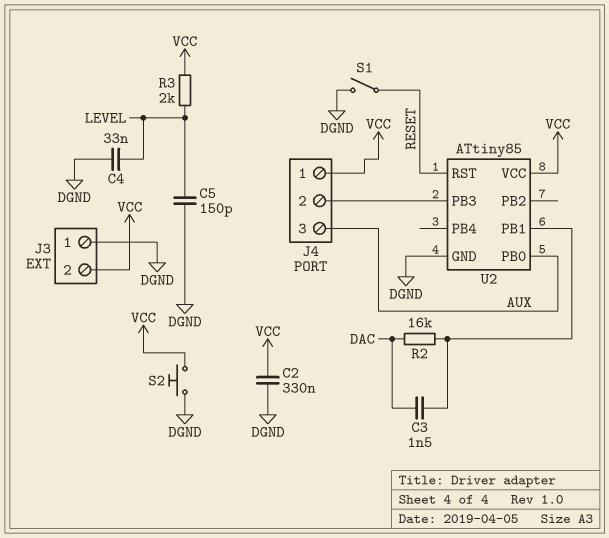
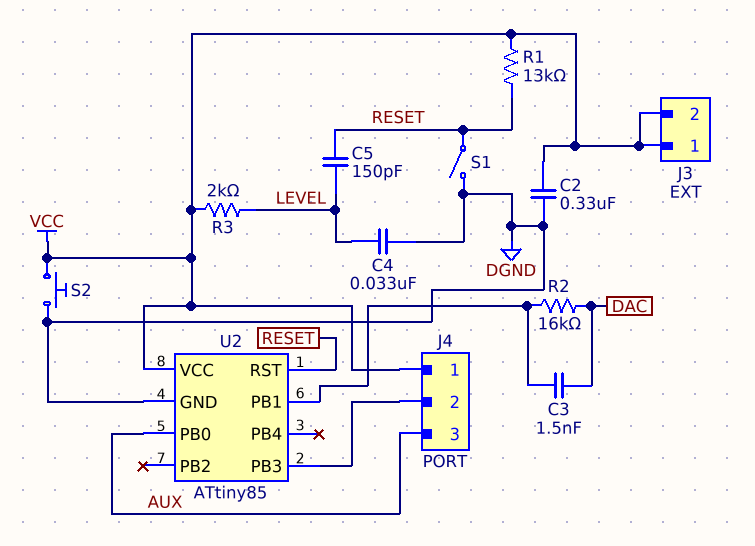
C5: 150pF (DGND, LEVEL) -> 150pF (LEVEL, RESET)
J3 pin 1: DGND -> VCC
R1: none -> 13k (RESET, VCC)

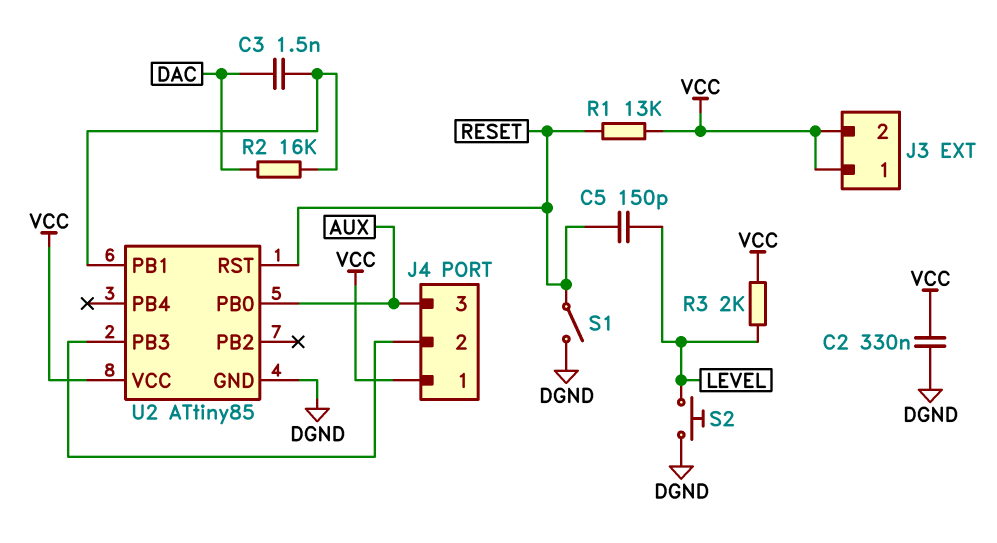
C4: 33nF (DGND, LEVEL) -> none
S2: button (DGND, VCC) -> button (DGND, LEVEL)

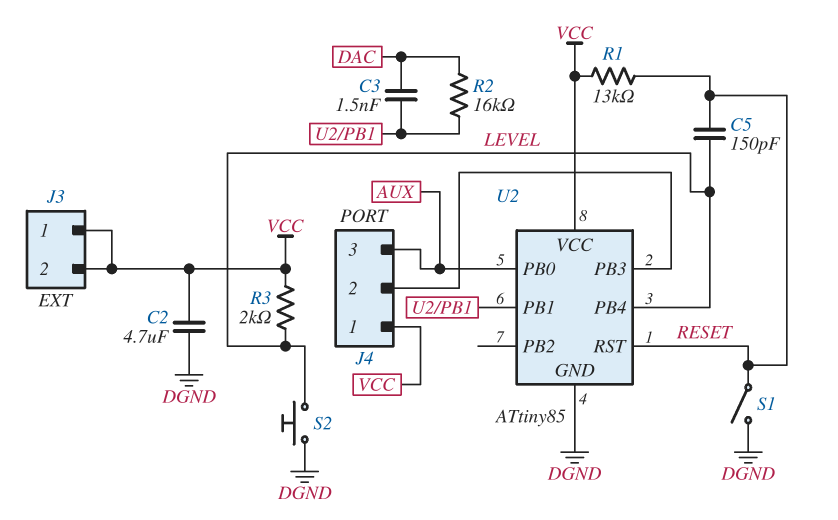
C2: 330nF (DGND, VCC) -> 4.7uF (DGND, VCC)
U2 pin PB4: none -> LEVEL

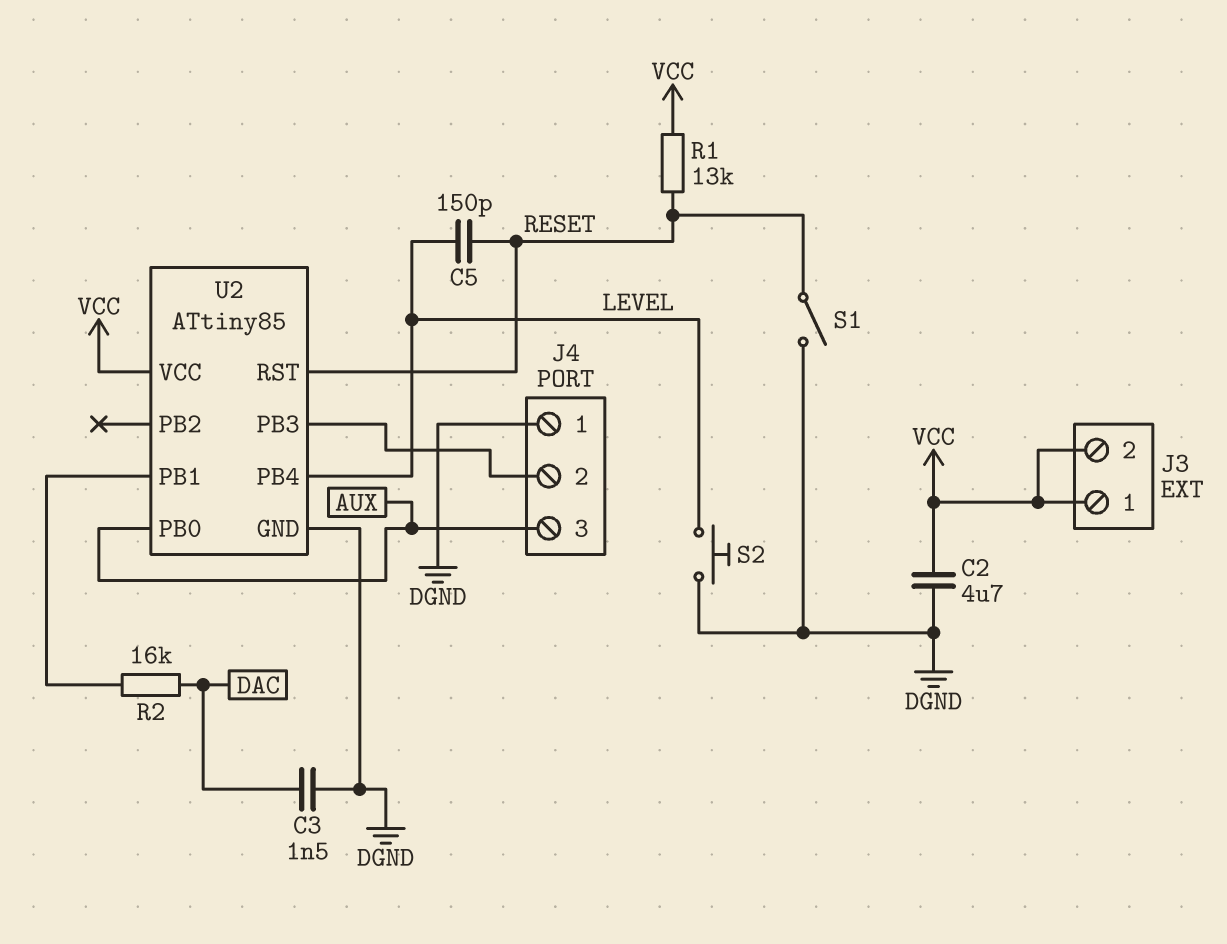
C3: 1.5nF (DAC, U2/PB1) -> 1.5nF (DAC, DGND)
J4 pin 1: VCC -> DGND
R3: 2k (LEVEL, VCC) -> none

